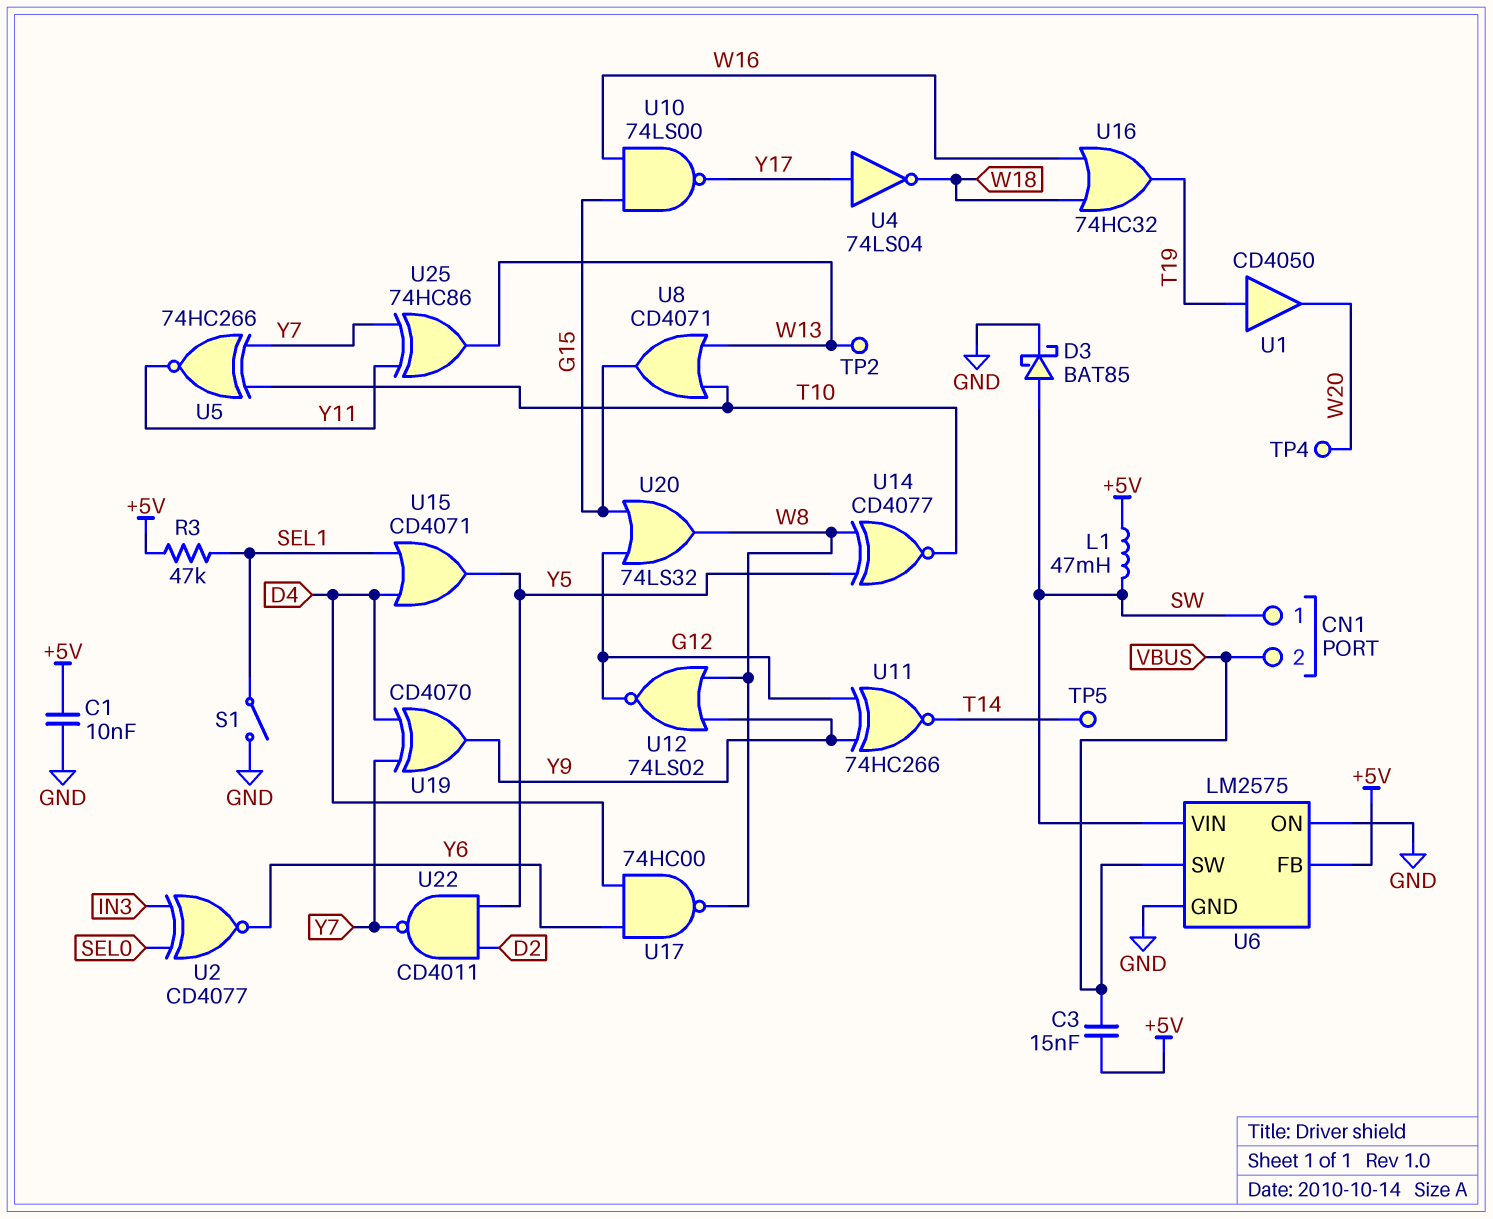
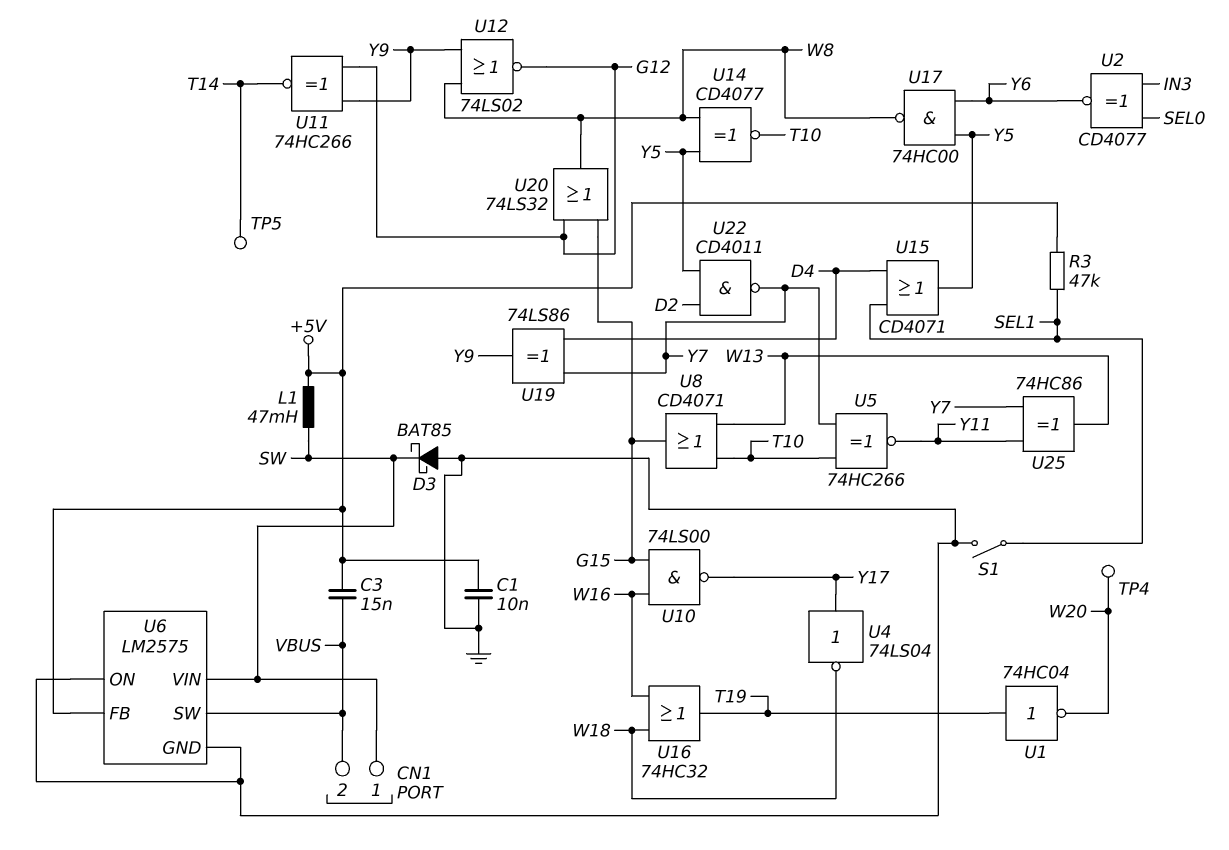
D3: schottky BAT85 (A SW, K GND) -> schottky BAT85 (A GND, K SW)
TP2: test point (W13) -> none
U1: buffer CD4050 (in T19, out W20) -> NOT 74HC04 (in T19, out W20)
U17: NAND 74HC00 (in D4, in Y6, out W8) -> NAND 74HC00 (in Y5, in Y6, out W8)
U19: XOR CD4070 (in D4, in Y7, out Y9) -> XOR 74LS86 (in D4, in Y7, out Y9)

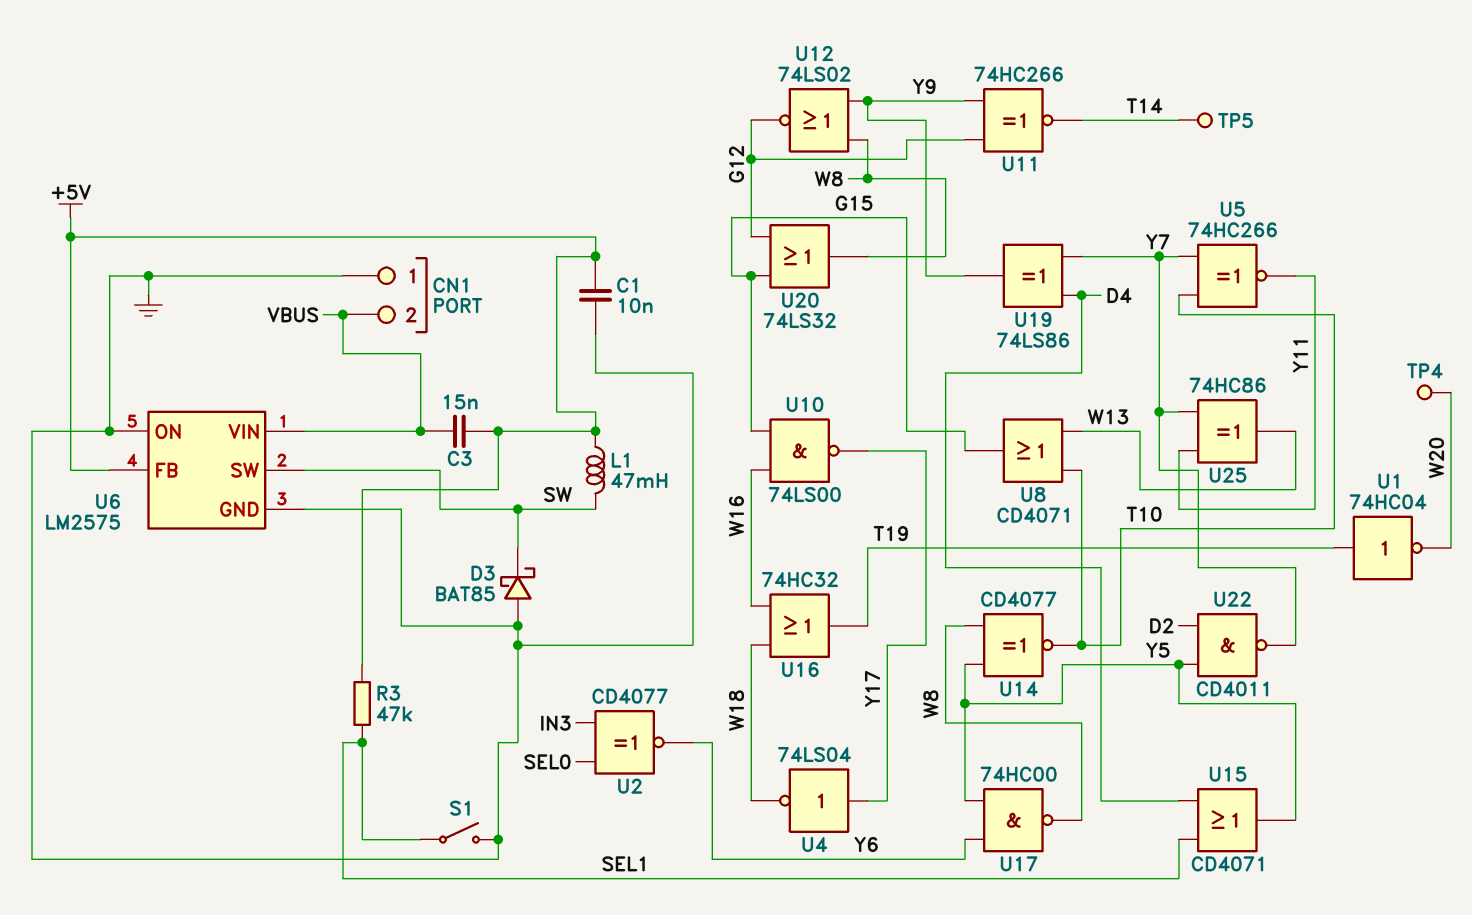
CN1 pin 1: SW -> GND
U6 pin SW: VBUS -> SW
U6 pin VIN: SW -> VBUS

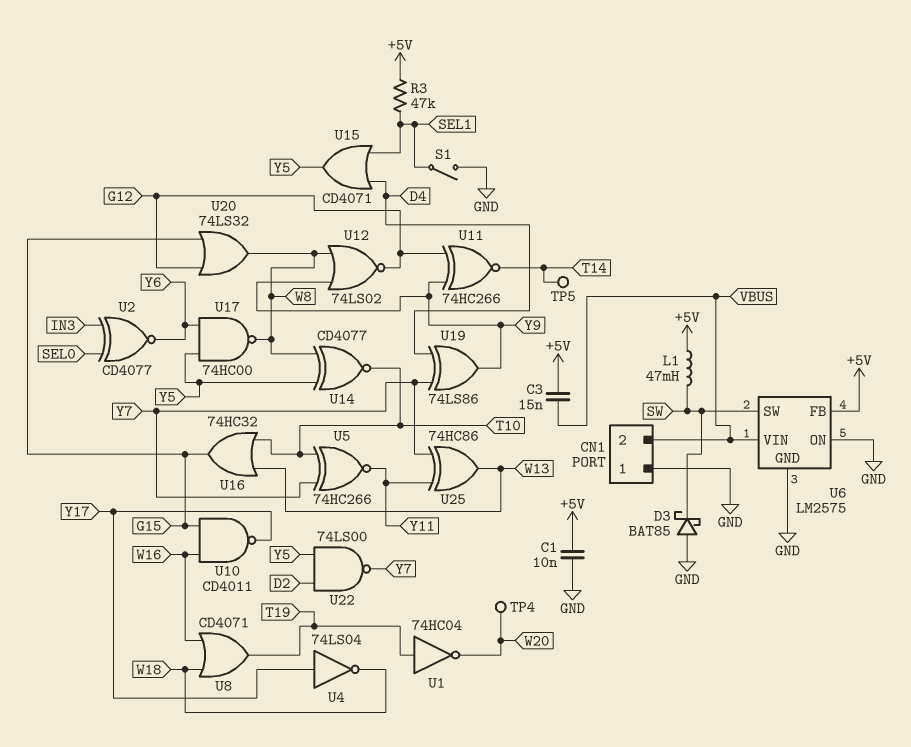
U8: OR CD4071 (in T10, in W13, out G15) -> OR CD4071 (in W16, in W18, out T19)
U10: NAND 74LS00 (in G15, in W16, out Y17) -> NAND CD4011 (in G15, in W16, out Y17)
U16: OR 74HC32 (in W16, in W18, out T19) -> OR 74HC32 (in T10, in W13, out G15)
U22: NAND CD4011 (in D2, in Y5, out Y7) -> NAND 74LS00 (in D2, in Y5, out Y7)

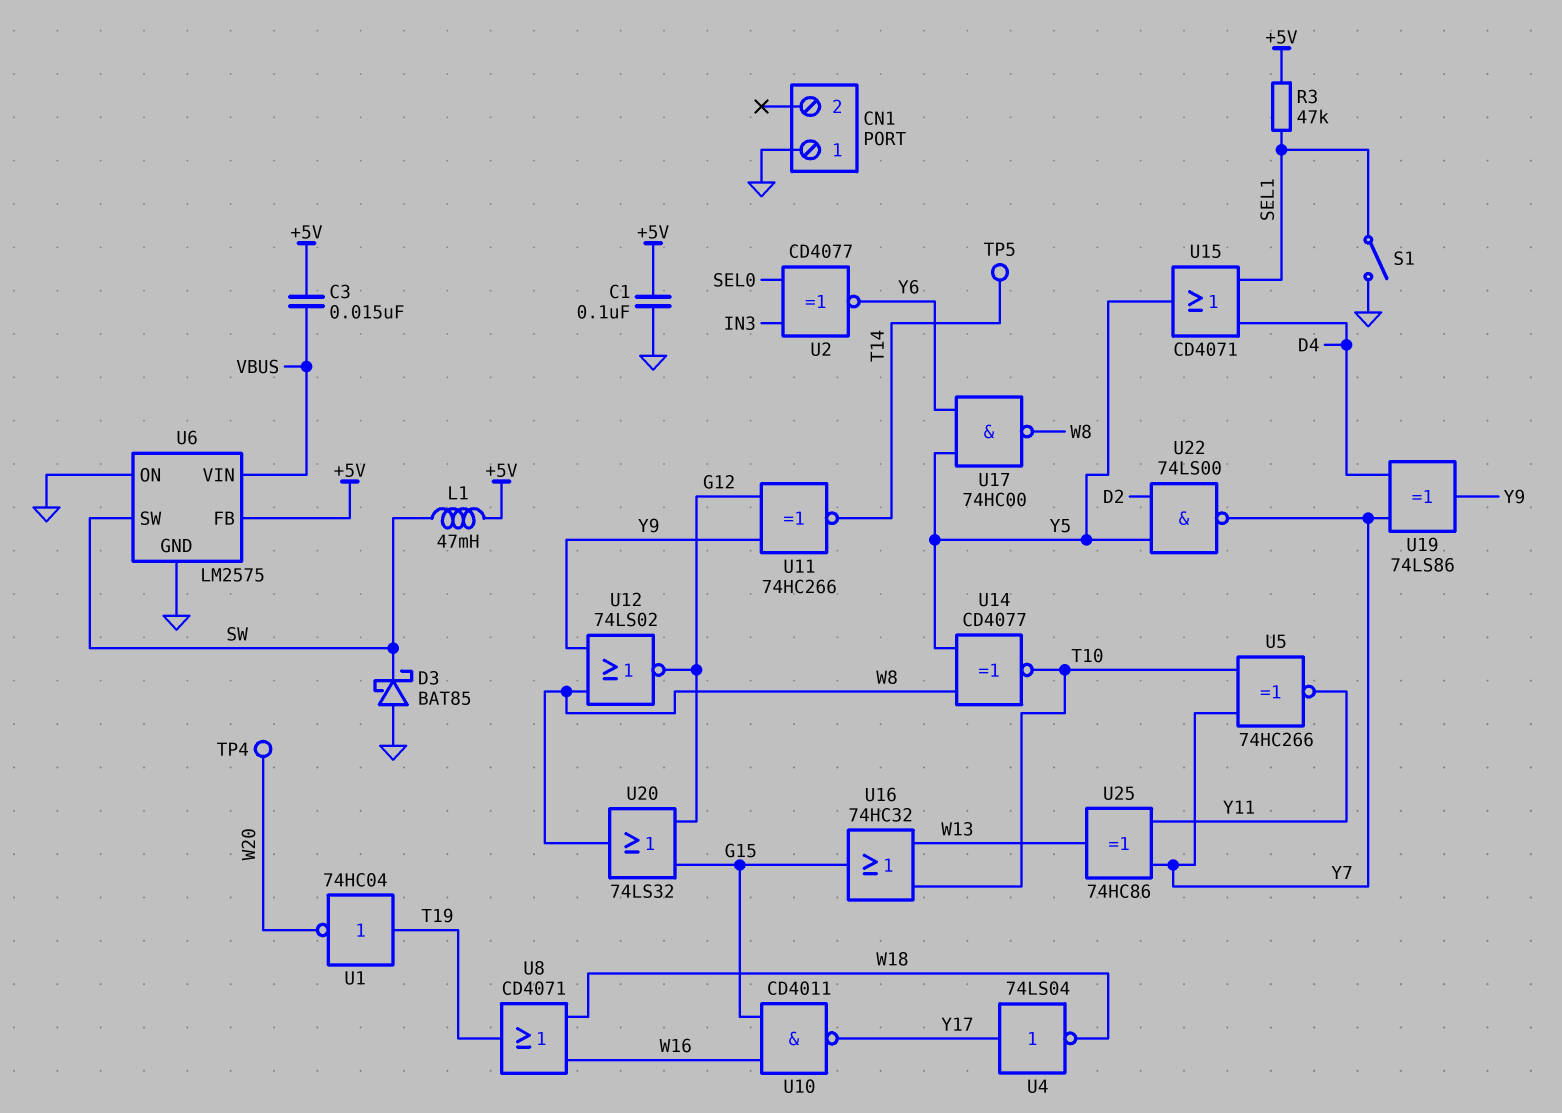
C1: 10nF (+5V, GND) -> 100nF (+5V, GND)
CN1 pin 2: VBUS -> none

